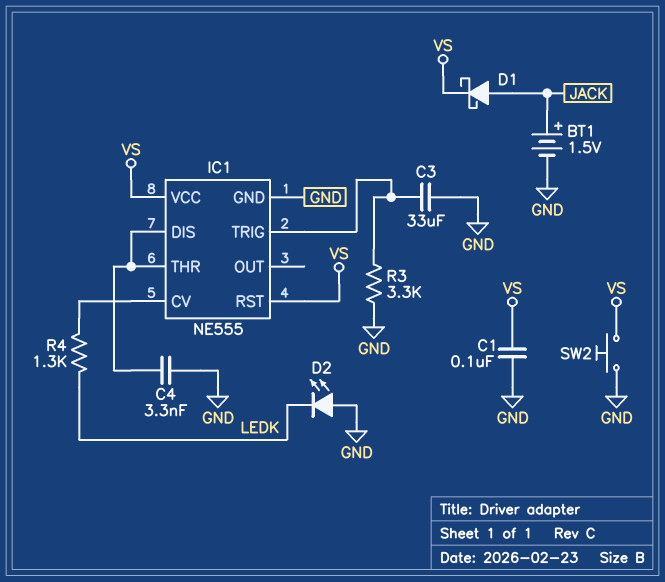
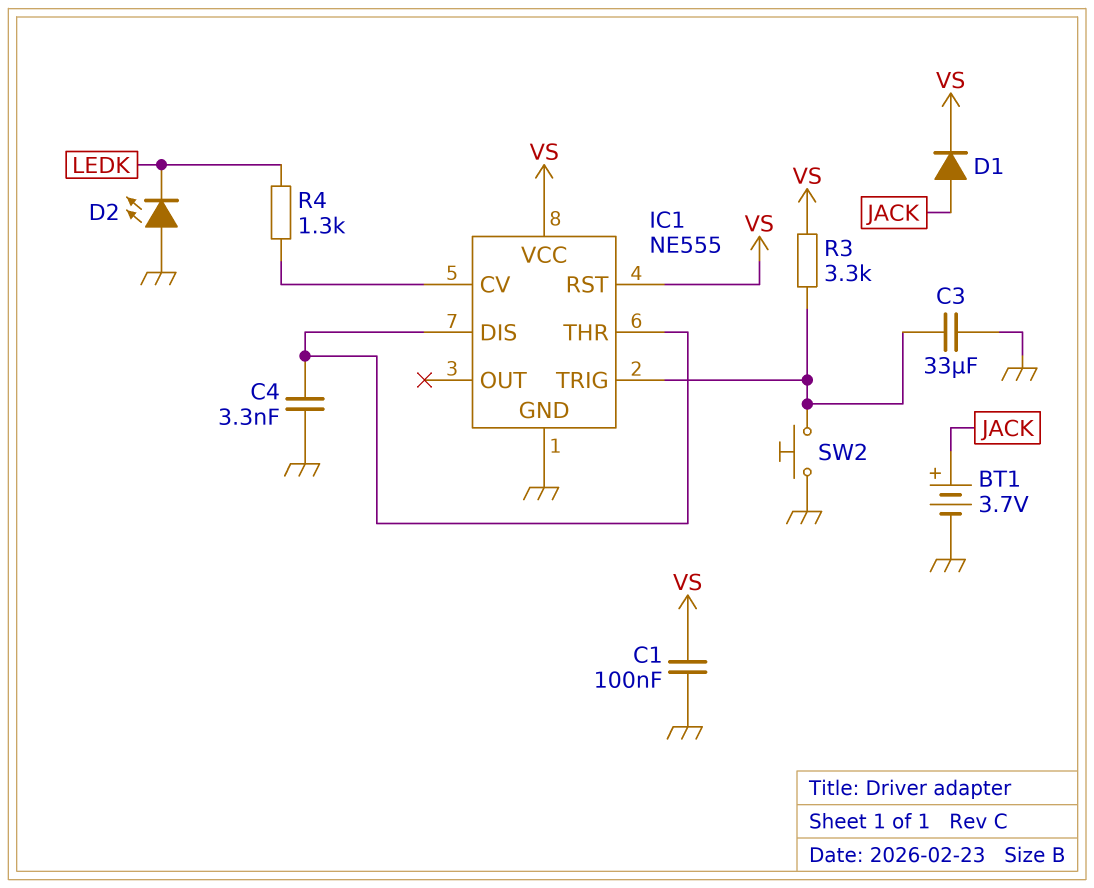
BT1: 1.5V (plus JACK, minus GND) -> 3.7V (plus JACK, minus GND)
D1: schottky (A JACK, K VS) -> diode (A JACK, K VS)
R3: 3.3k (GND, IC1/TRIG) -> 3.3k (IC1/TRIG, VS)
SW2: button (GND, VS) -> button (GND, IC1/TRIG)

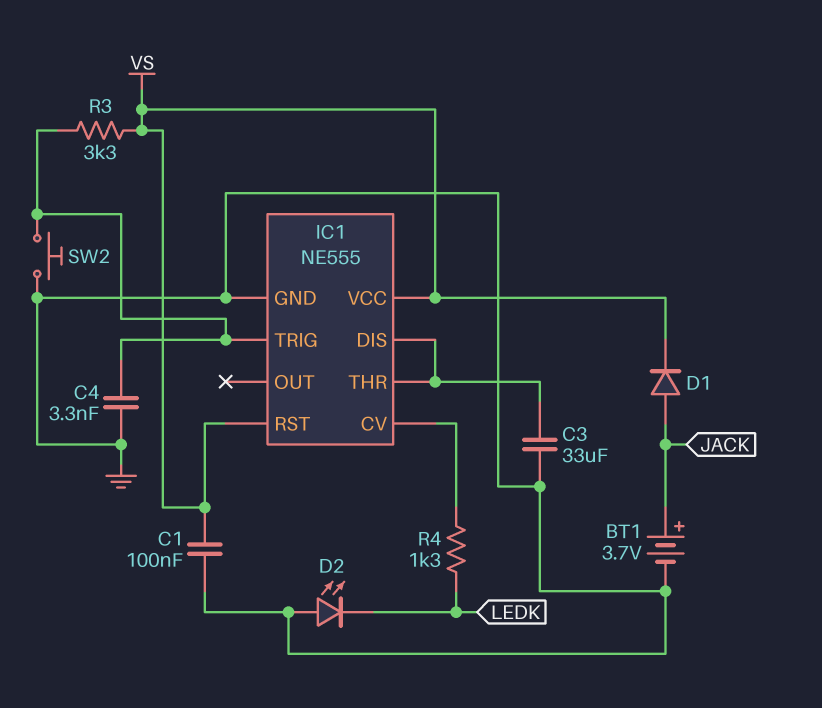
C3: 33uF (GND, IC1/TRIG) -> 33uF (GND, IC1/DIS)
C4: 3.3nF (GND, IC1/DIS) -> 3.3nF (GND, IC1/TRIG)

